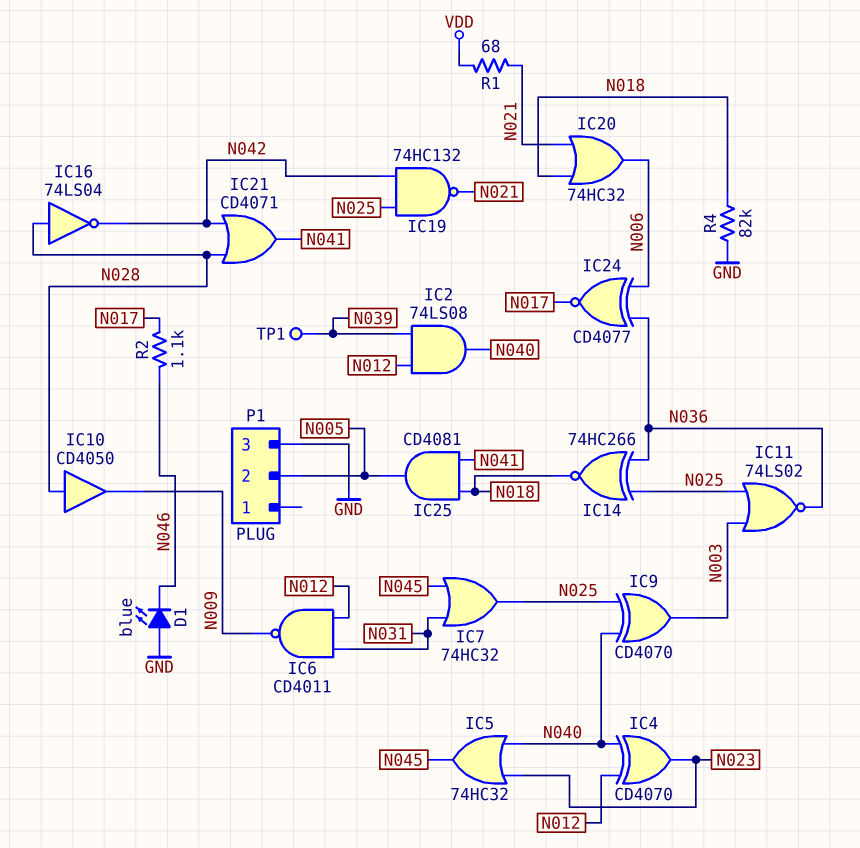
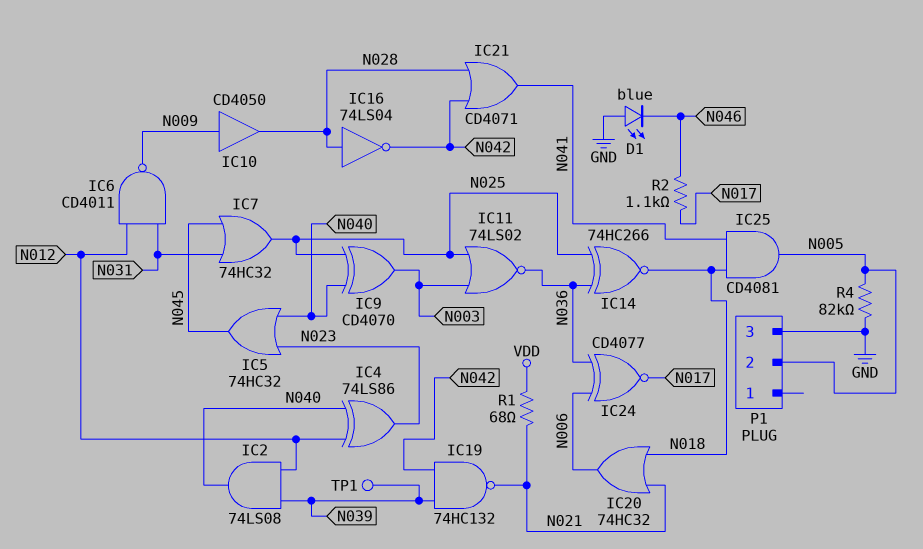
IC4: XOR CD4070 (in N012, in N040, out N023) -> XOR 74LS86 (in N012, in N040, out N023)
IC10: buffer CD4050 (in N028, out N009) -> buffer CD4050 (in N009, out N028)
IC19: NAND 74HC132 (in N025, in N042, out N021) -> NAND 74HC132 (in N039, in N042, out N021)
R4: 82k (GND, N018) -> 82k (GND, N005)

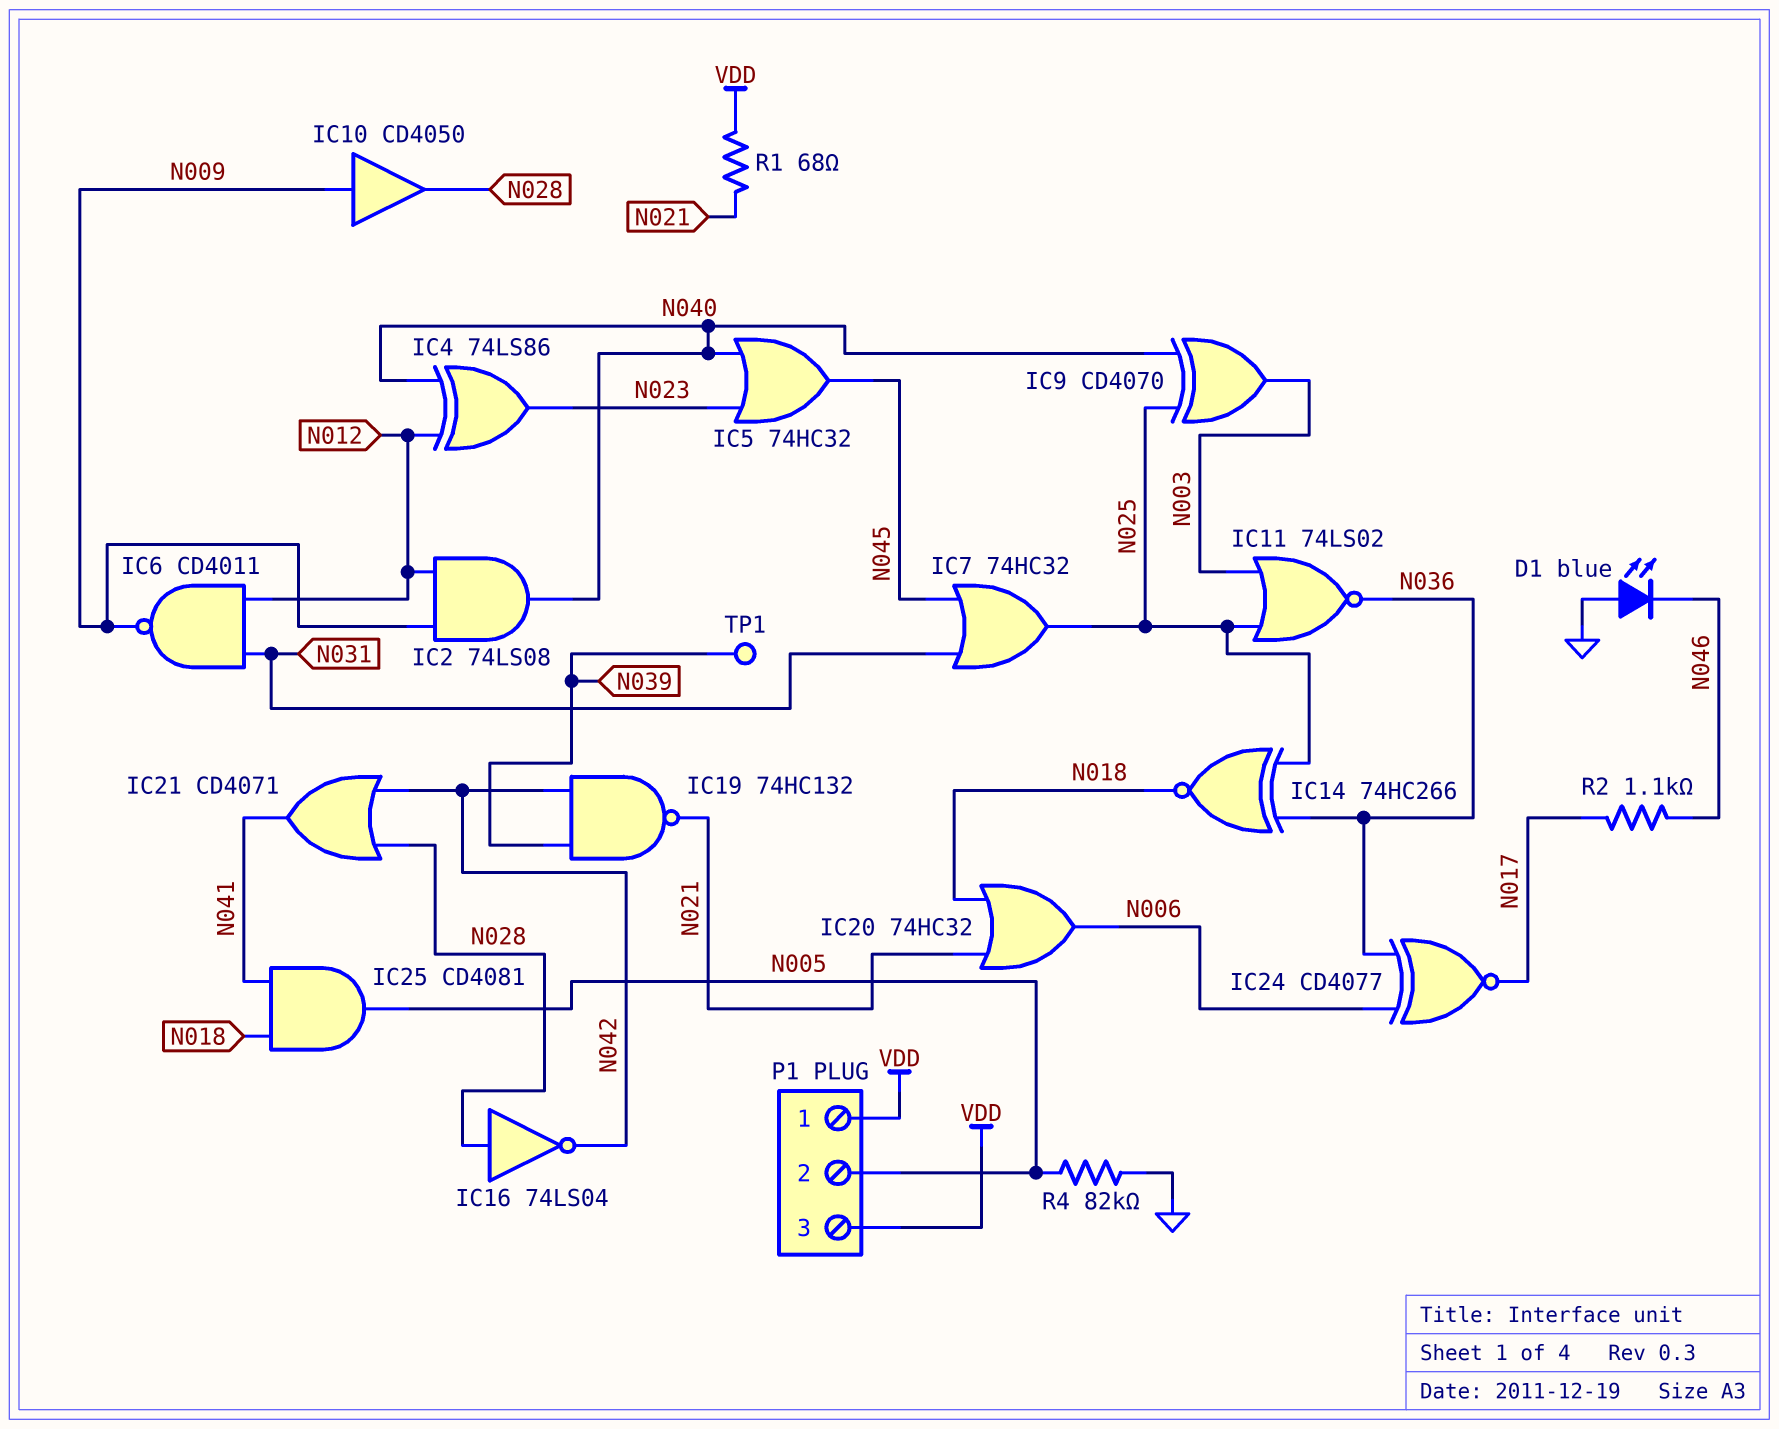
IC2: AND 74LS08 (in N012, in N039, out N040) -> AND 74LS08 (in N009, in N012, out N040)
P1 pin 1: none -> VDD
P1 pin 3: GND -> VDD

